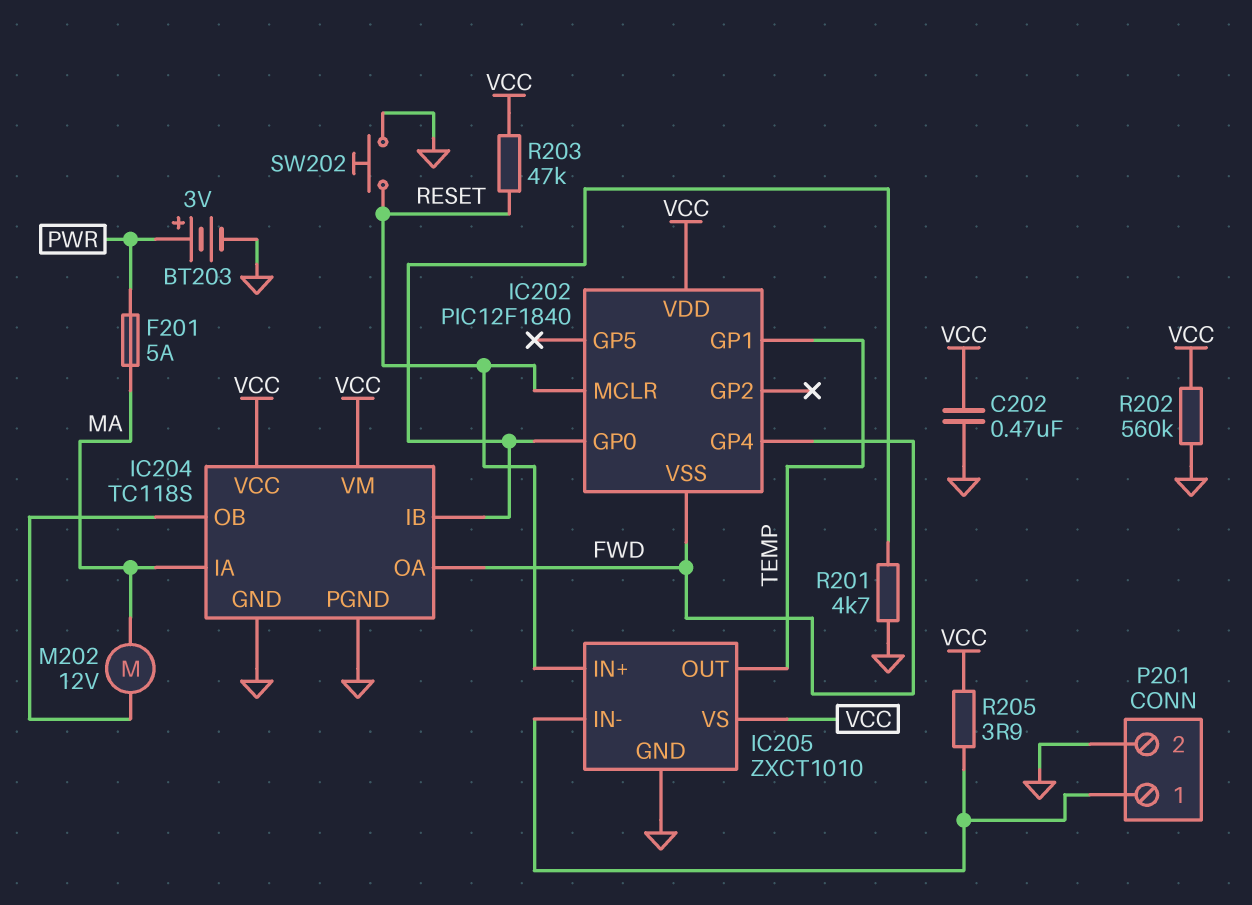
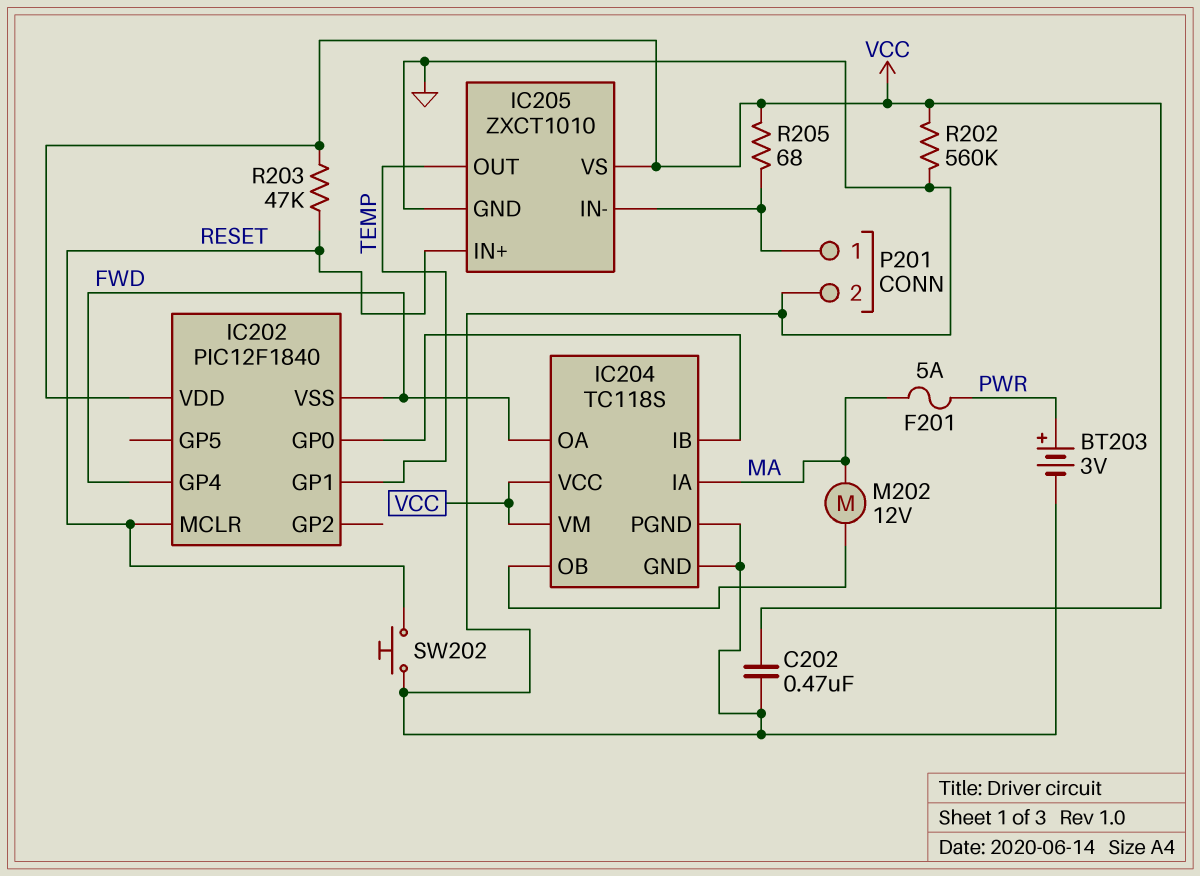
R201: 4.7k (GND, IC202/GP0) -> none
R205: 3.9 (IC205/IN-, VCC) -> 68 (IC205/IN-, VCC)

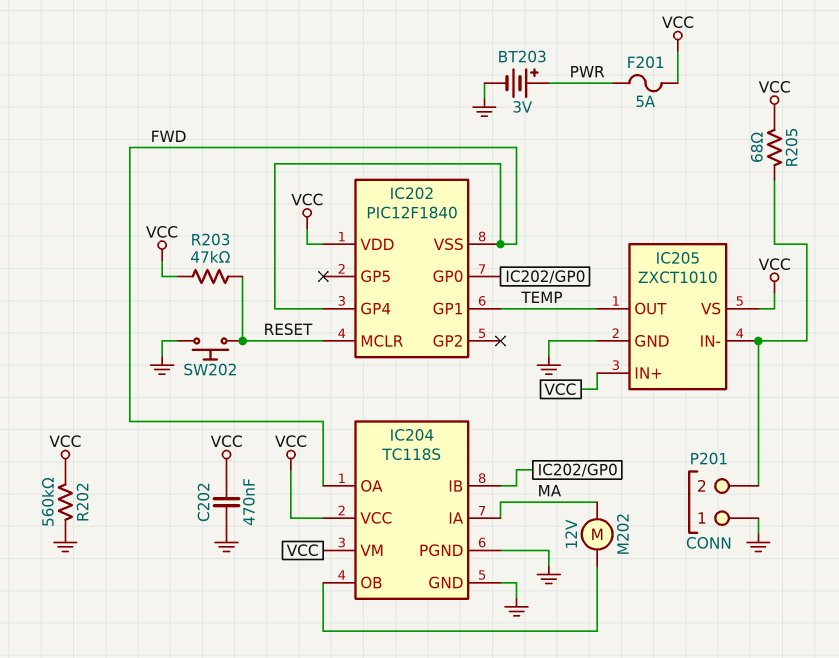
F201: 5A (MA, PWR) -> 5A (PWR, VCC)
IC205 pin IN+: RESET -> VCC
P201 pin 1: IC205/IN- -> GND
P201 pin 2: GND -> IC205/IN-

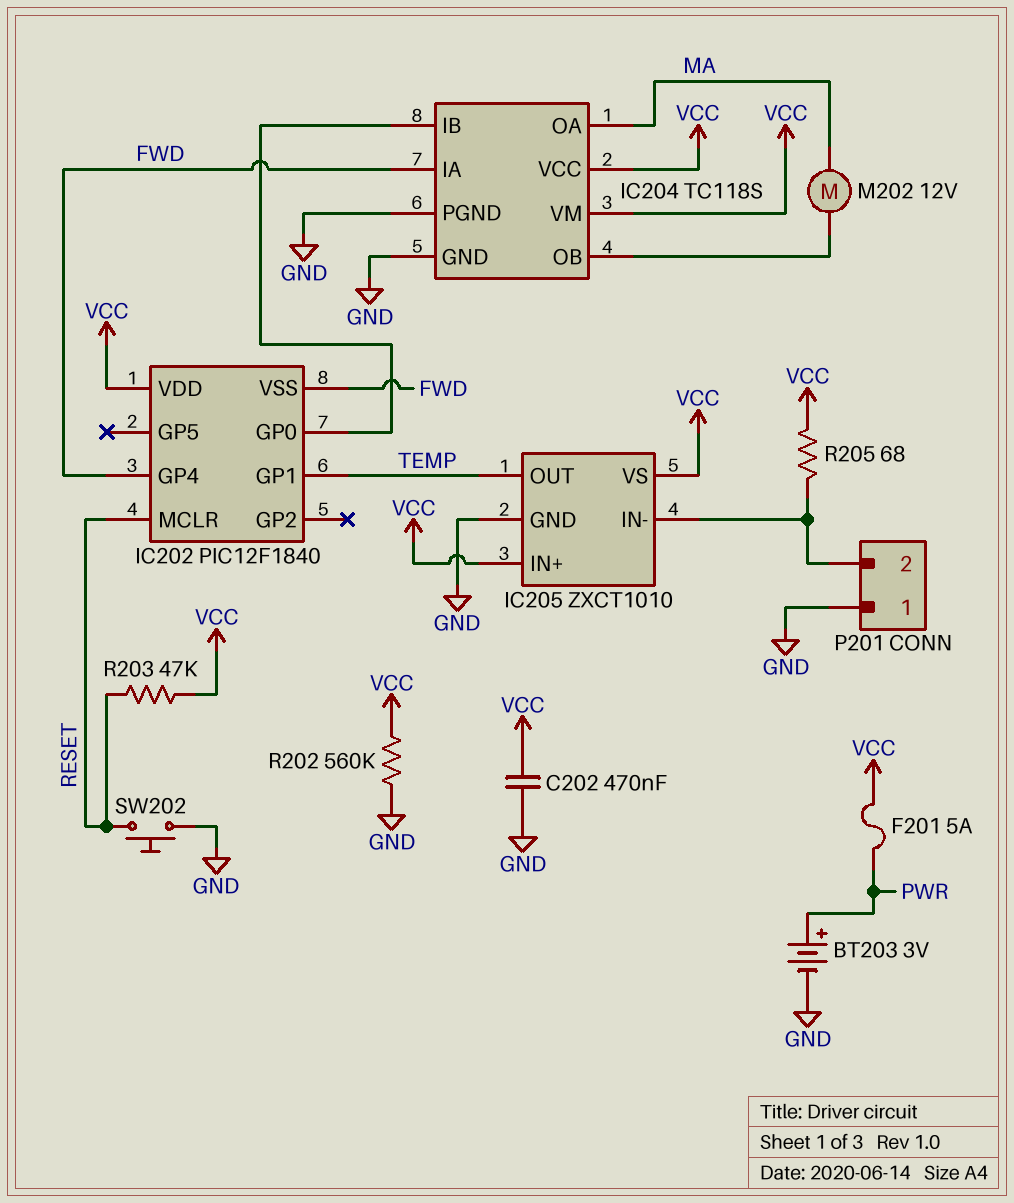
IC204 pin IA: MA -> FWD
IC204 pin OA: FWD -> MA

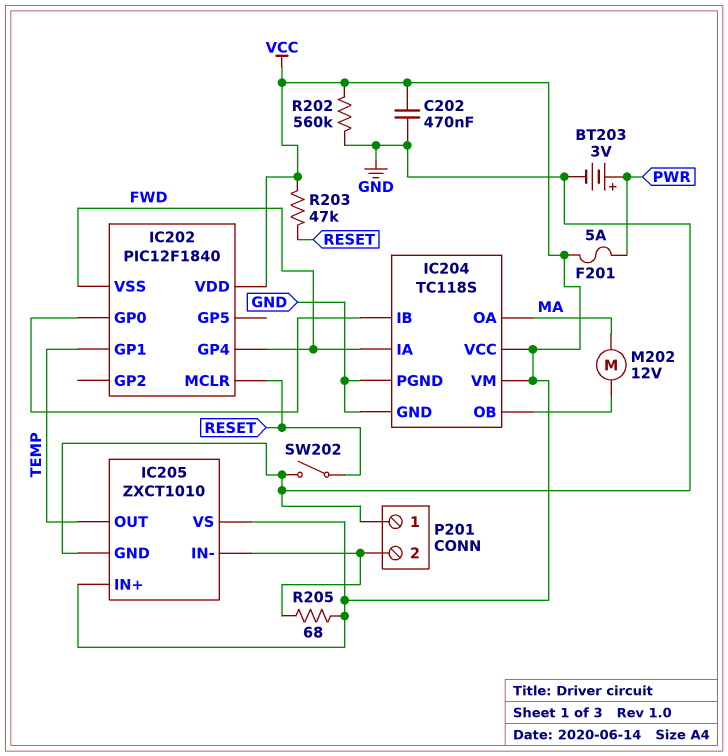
SW202: button (GND, RESET) -> switch (GND, RESET)

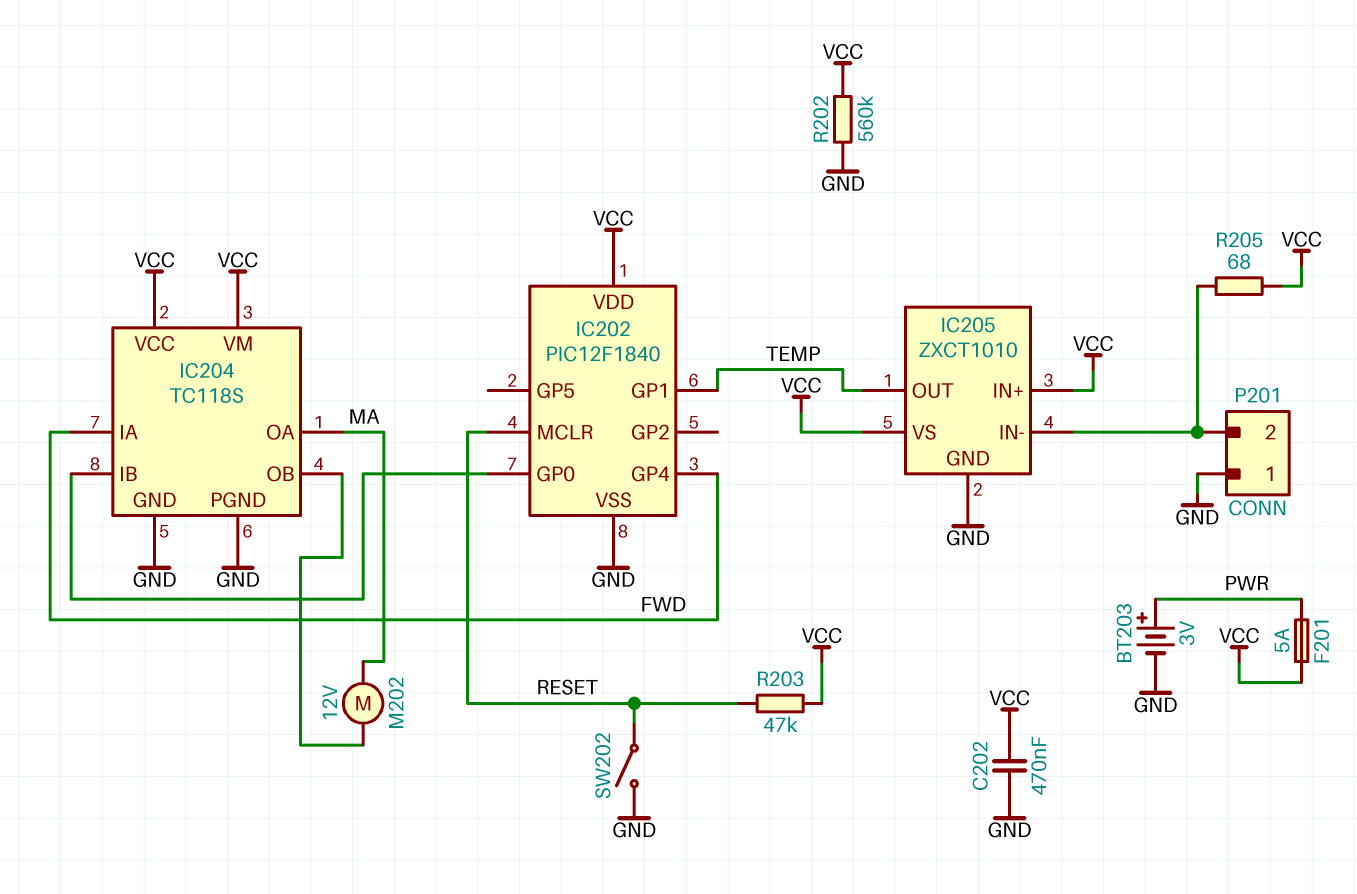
IC202 pin VSS: FWD -> GND

